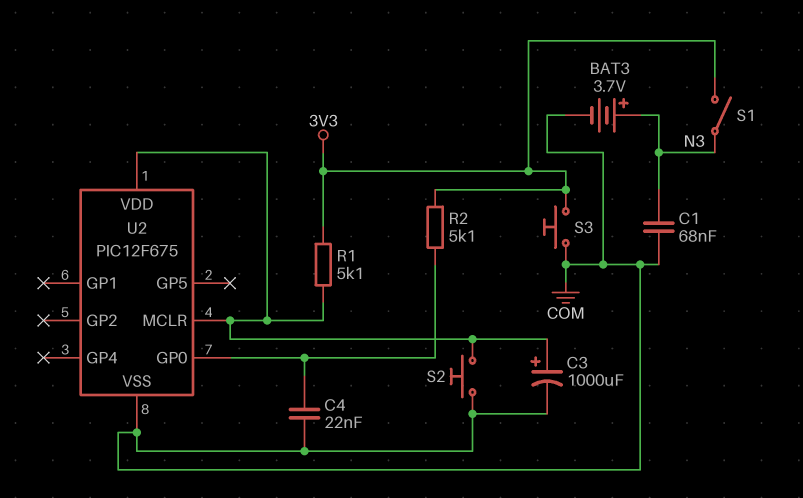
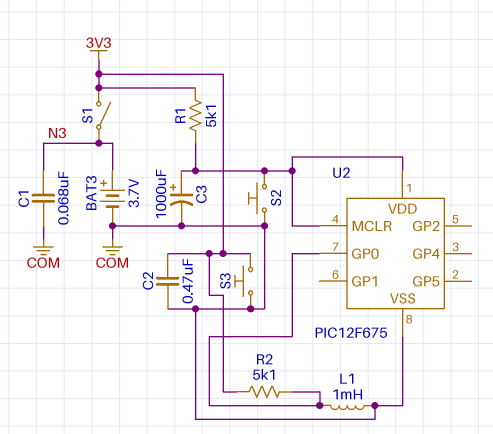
C2: none -> 470nF (3V3, COM)
C4: 22nF (COM, U2/GP0) -> none
L1: none -> 1mH (COM, U2/GP0)

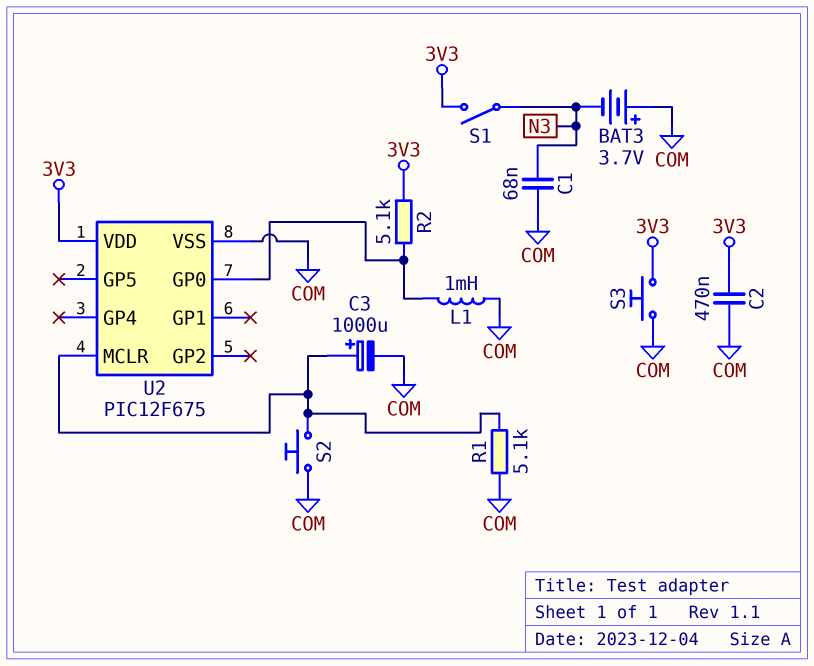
BAT3: 3.7V (plus N3, minus COM) -> 3.7V (plus COM, minus N3)
R1: 5.1k (3V3, U2/MCLR) -> 5.1k (COM, U2/MCLR)
U2 pin VDD: U2/MCLR -> 3V3

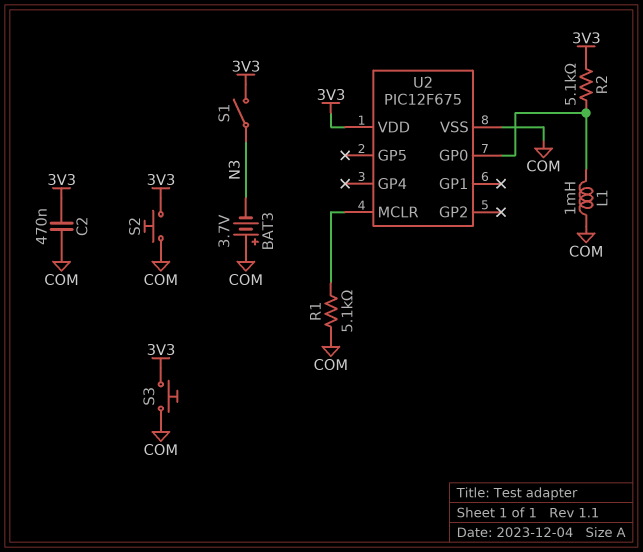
C1: 68nF (COM, N3) -> none
C3: 1000uF (plus U2/MCLR, minus COM) -> none
S2: button (COM, U2/MCLR) -> button (3V3, COM)

